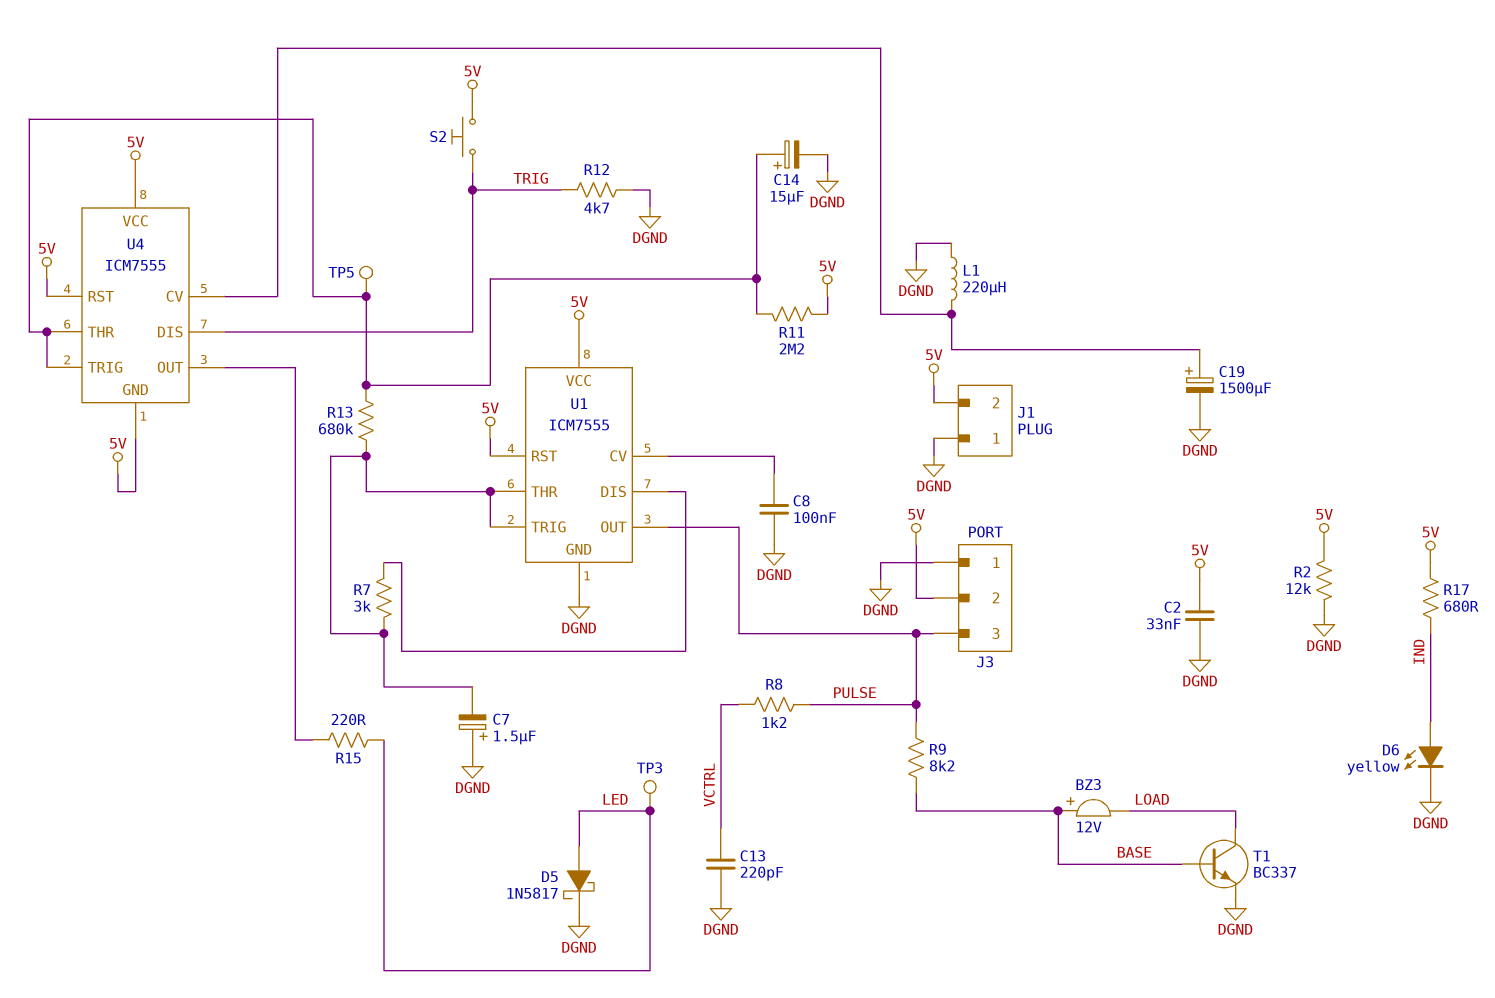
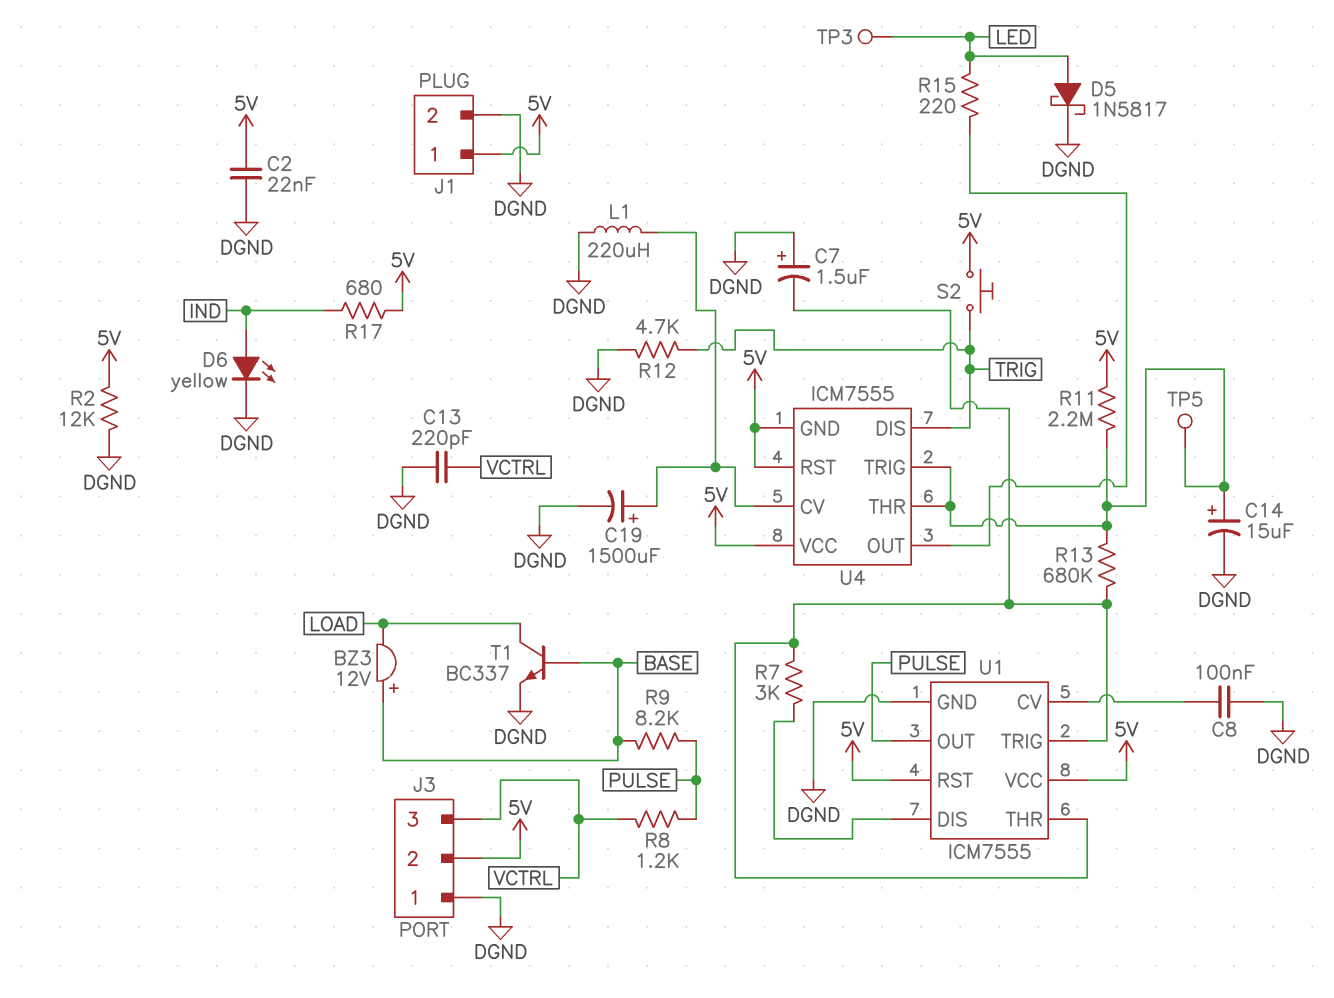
C2: 33nF (5V, DGND) -> 22nF (5V, DGND)
J1 pin 1: DGND -> 5V
J1 pin 2: 5V -> DGND
J3 pin 3: PULSE -> VCTRL

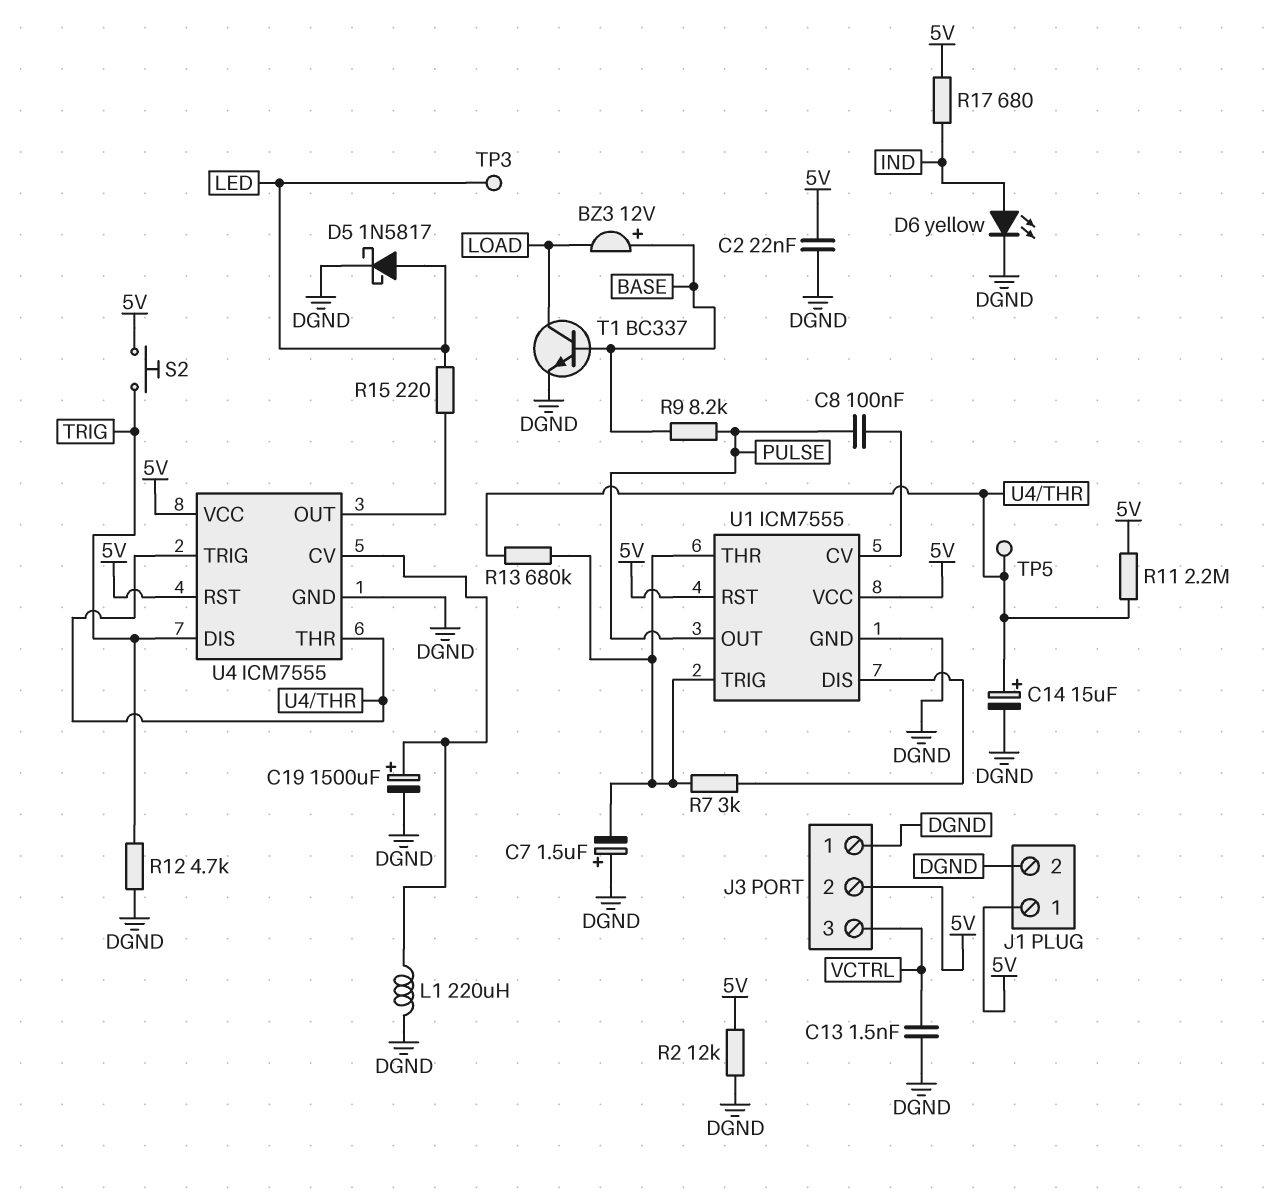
C8: 100nF (DGND, U1/CV) -> 100nF (PULSE, U1/CV)
C13: 220pF (DGND, VCTRL) -> 1.5nF (DGND, VCTRL)
R8: 1.2k (PULSE, VCTRL) -> none
U4 pin GND: 5V -> DGND

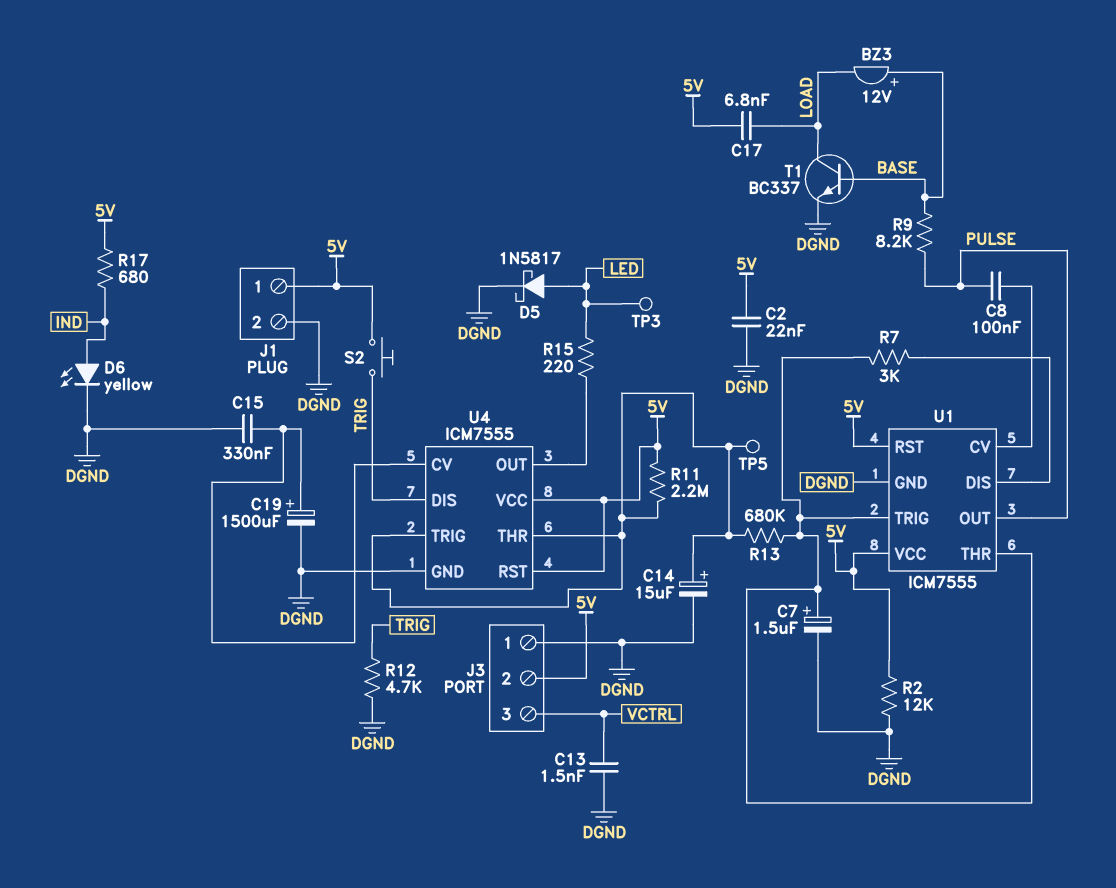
C7: 1.5uF (plus DGND, minus U1/THR) -> 1.5uF (plus U1/THR, minus DGND)
C15: none -> 330nF (DGND, U4/CV)
C17: none -> 6.8nF (5V, LOAD)
L1: 220uH (DGND, U4/CV) -> none

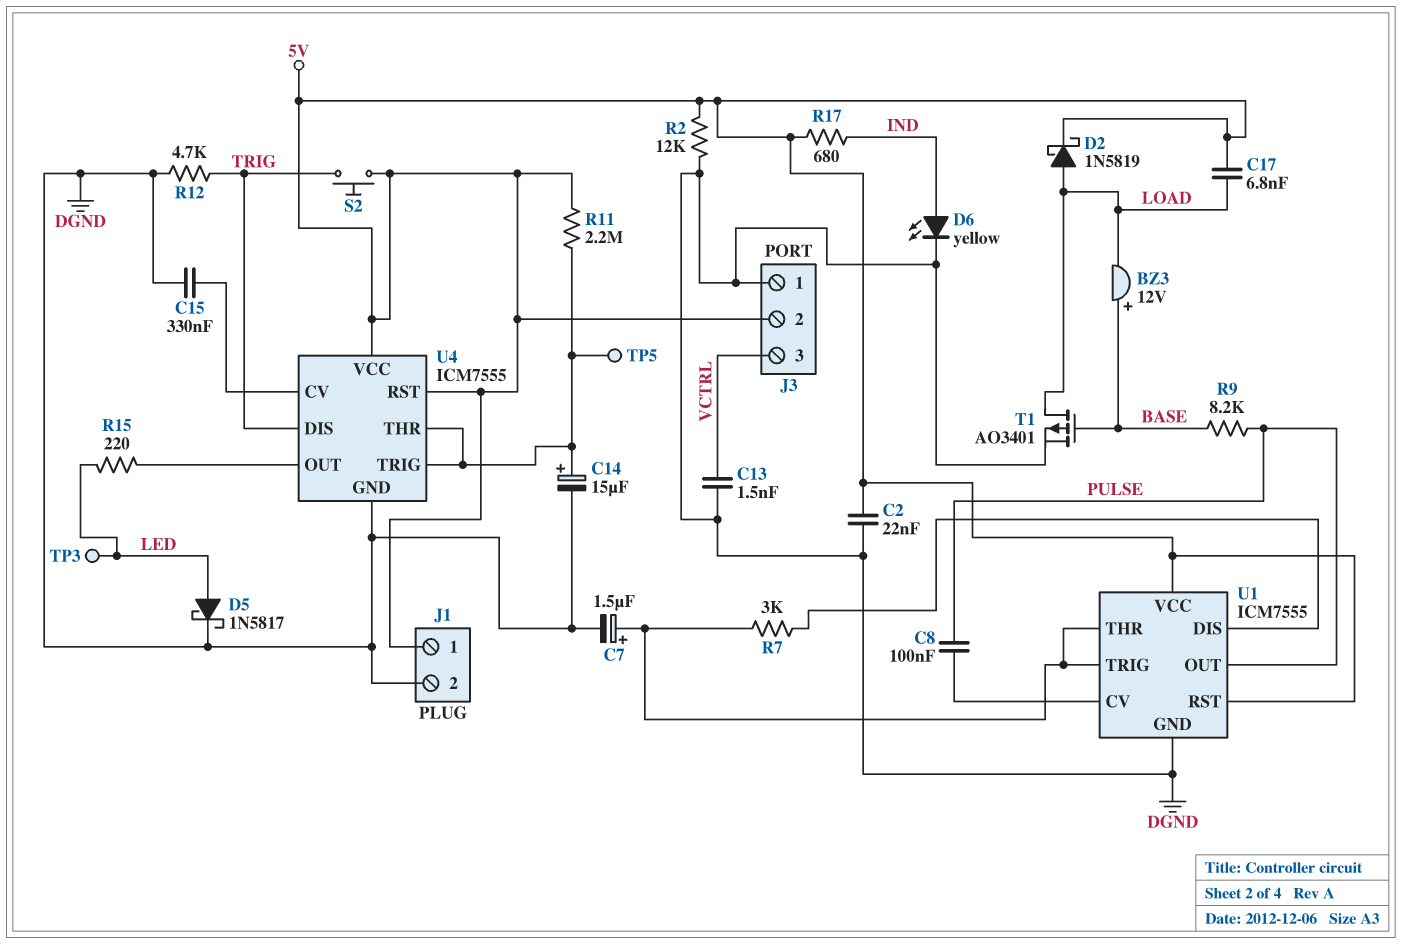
C19: 1500uF (plus U4/CV, minus DGND) -> none
D2: none -> schottky 1N5819 (A LOAD, K 5V)
R13: 680k (U1/THR, U4/THR) -> none
T1: NPN BC337 (B BASE, C LOAD, E DGND) -> PMOS AO3401 (G BASE, D LOAD, S DGND)

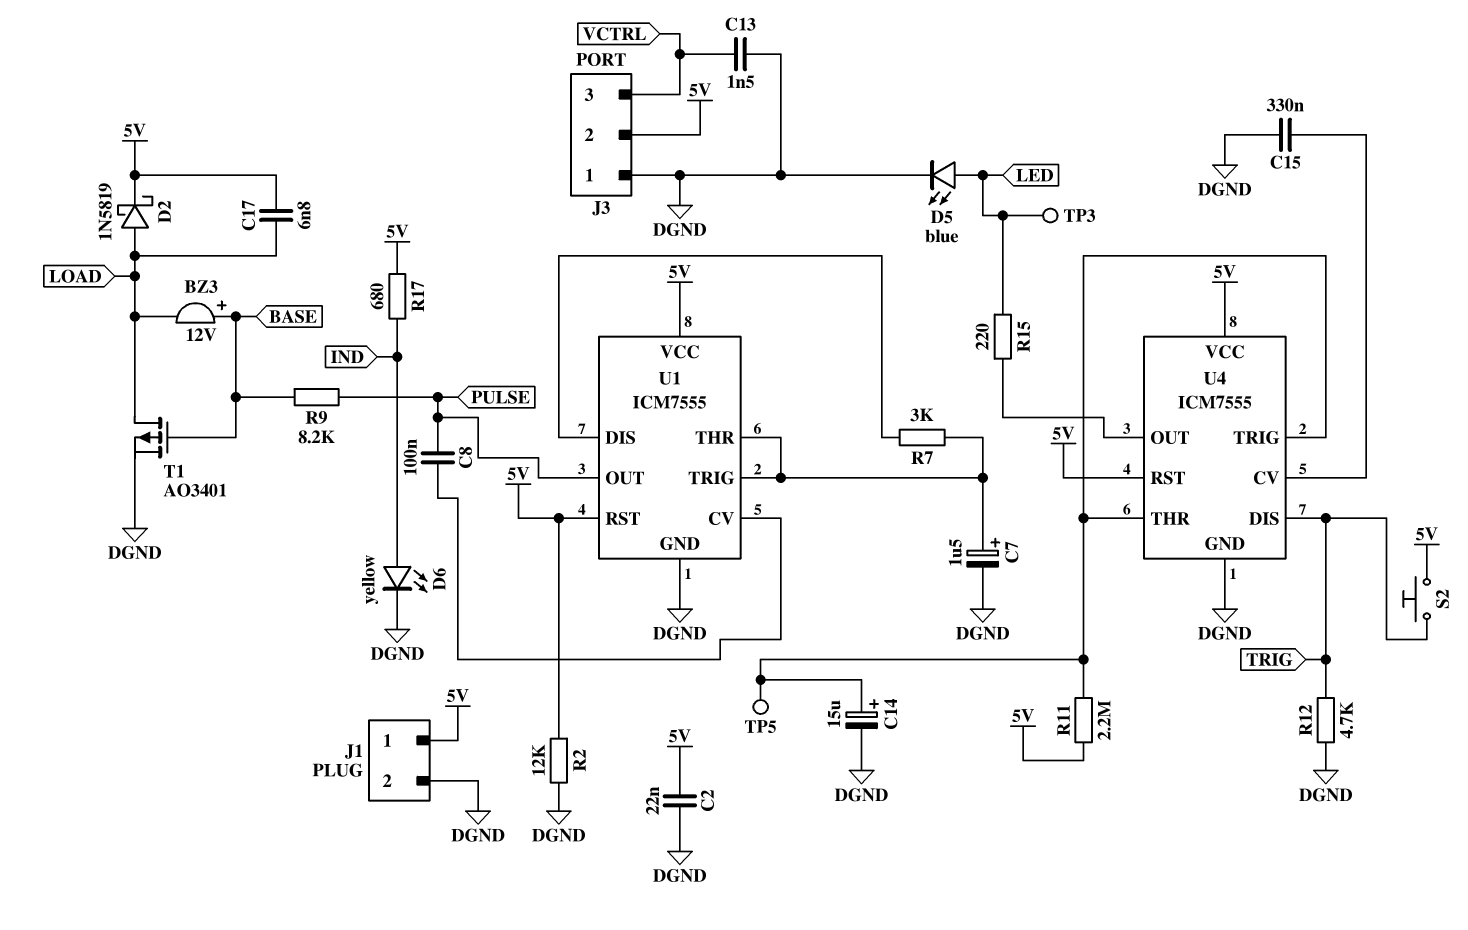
D5: schottky 1N5817 (A LED, K DGND) -> LED blue (A LED, K DGND)

